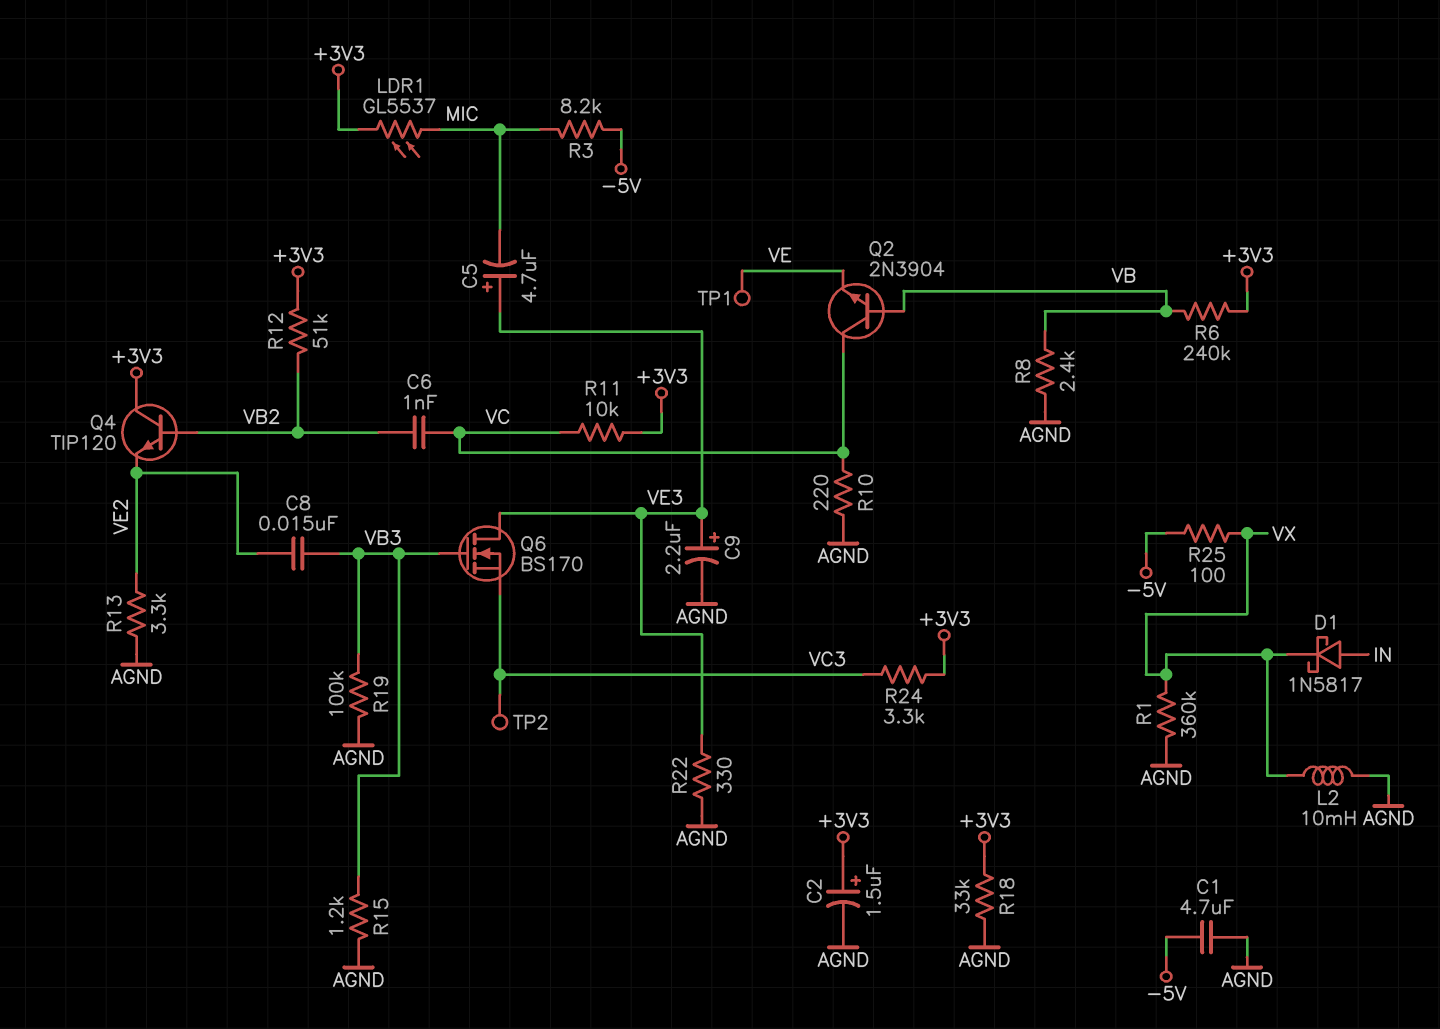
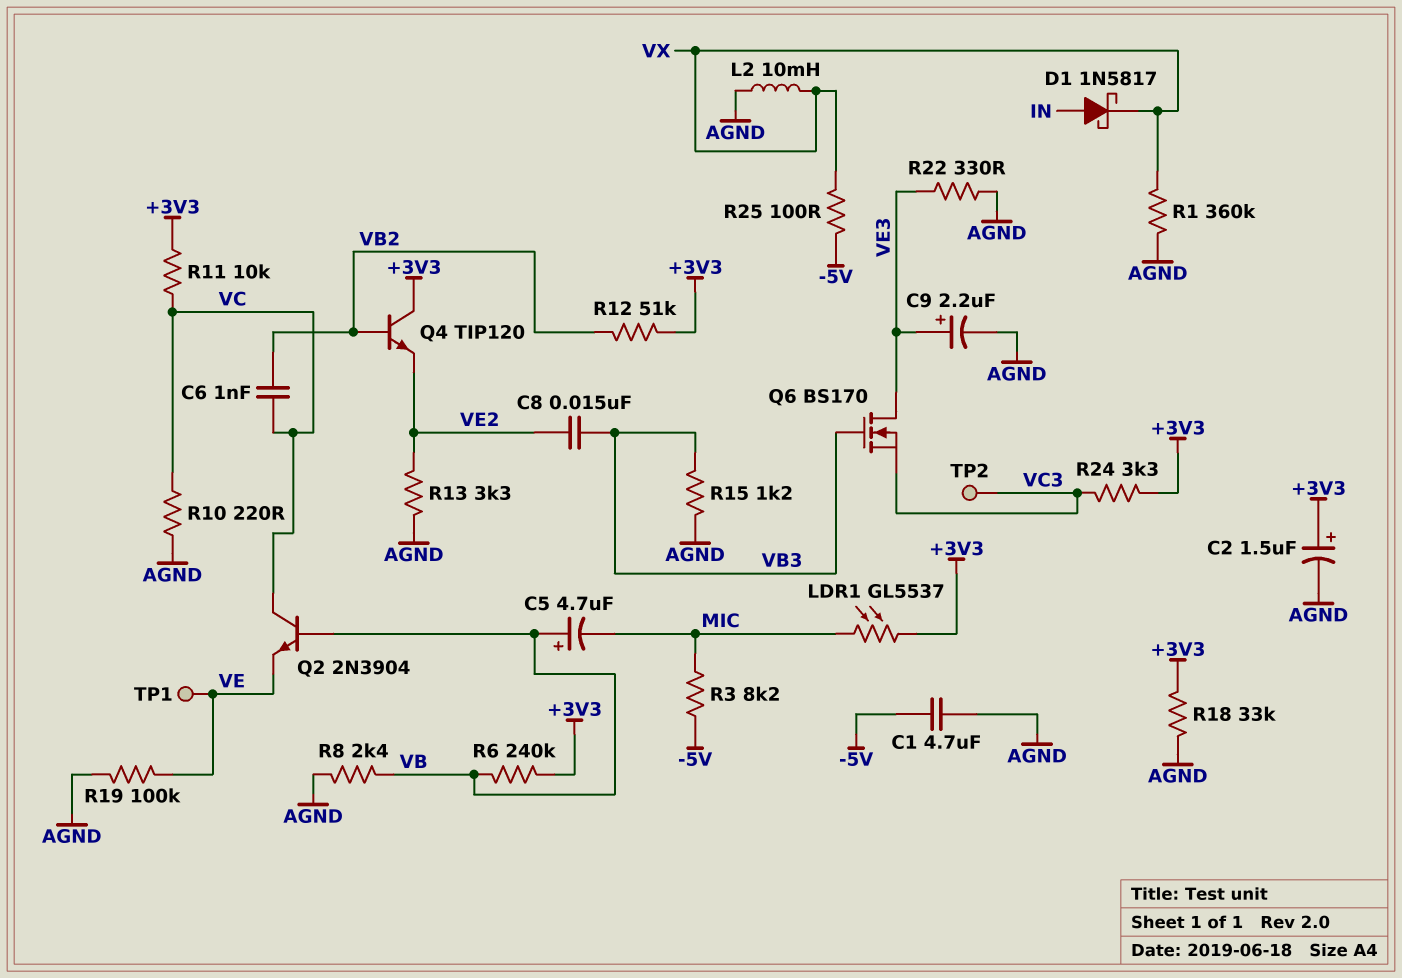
C5: 4.7uF (plus VE3, minus MIC) -> 4.7uF (plus VB, minus MIC)
R19: 100k (AGND, VB3) -> 100k (AGND, VE)

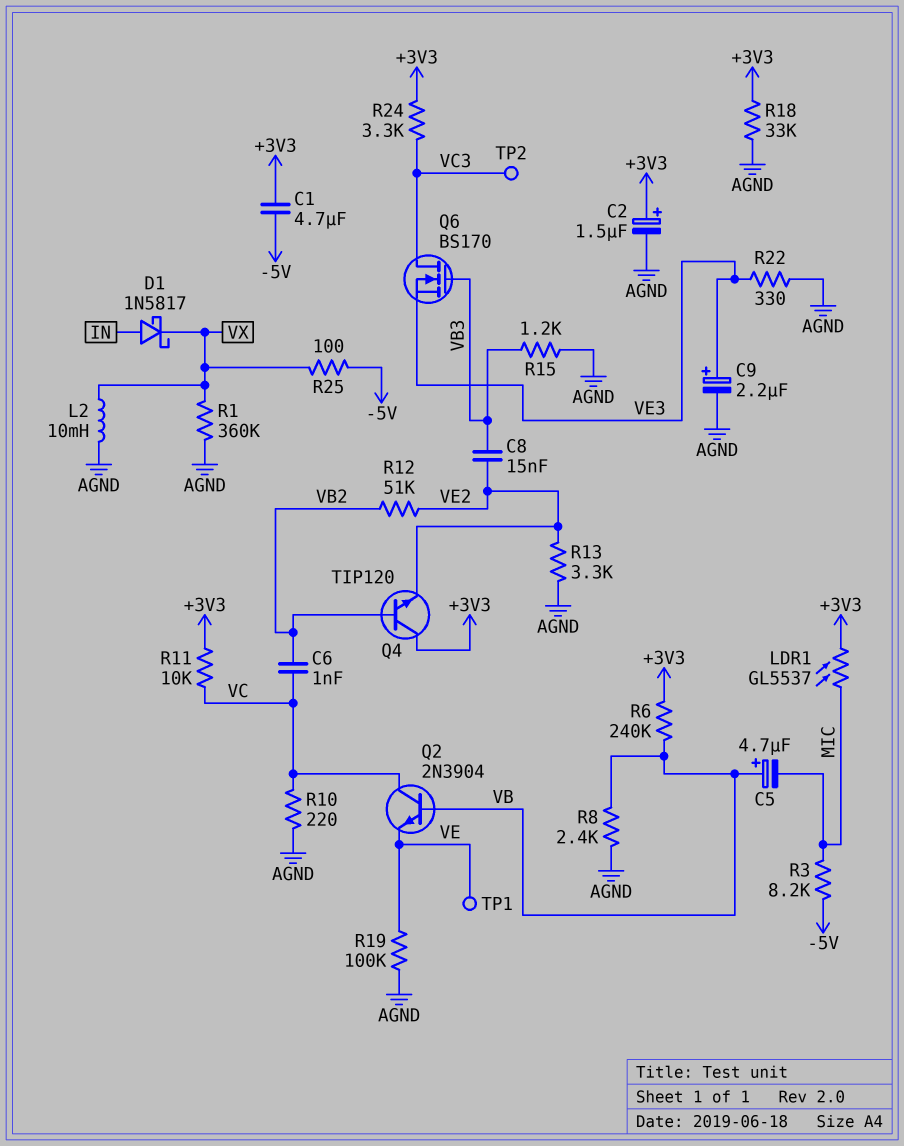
C1: 4.7uF (-5V, AGND) -> 4.7uF (+3V3, -5V)
Q6: NMOS BS170 (G VB3, D VE3, S VC3) -> NMOS BS170 (G VB3, D VC3, S VE3)
R12: 51k (+3V3, VB2) -> 51k (VB2, VE2)

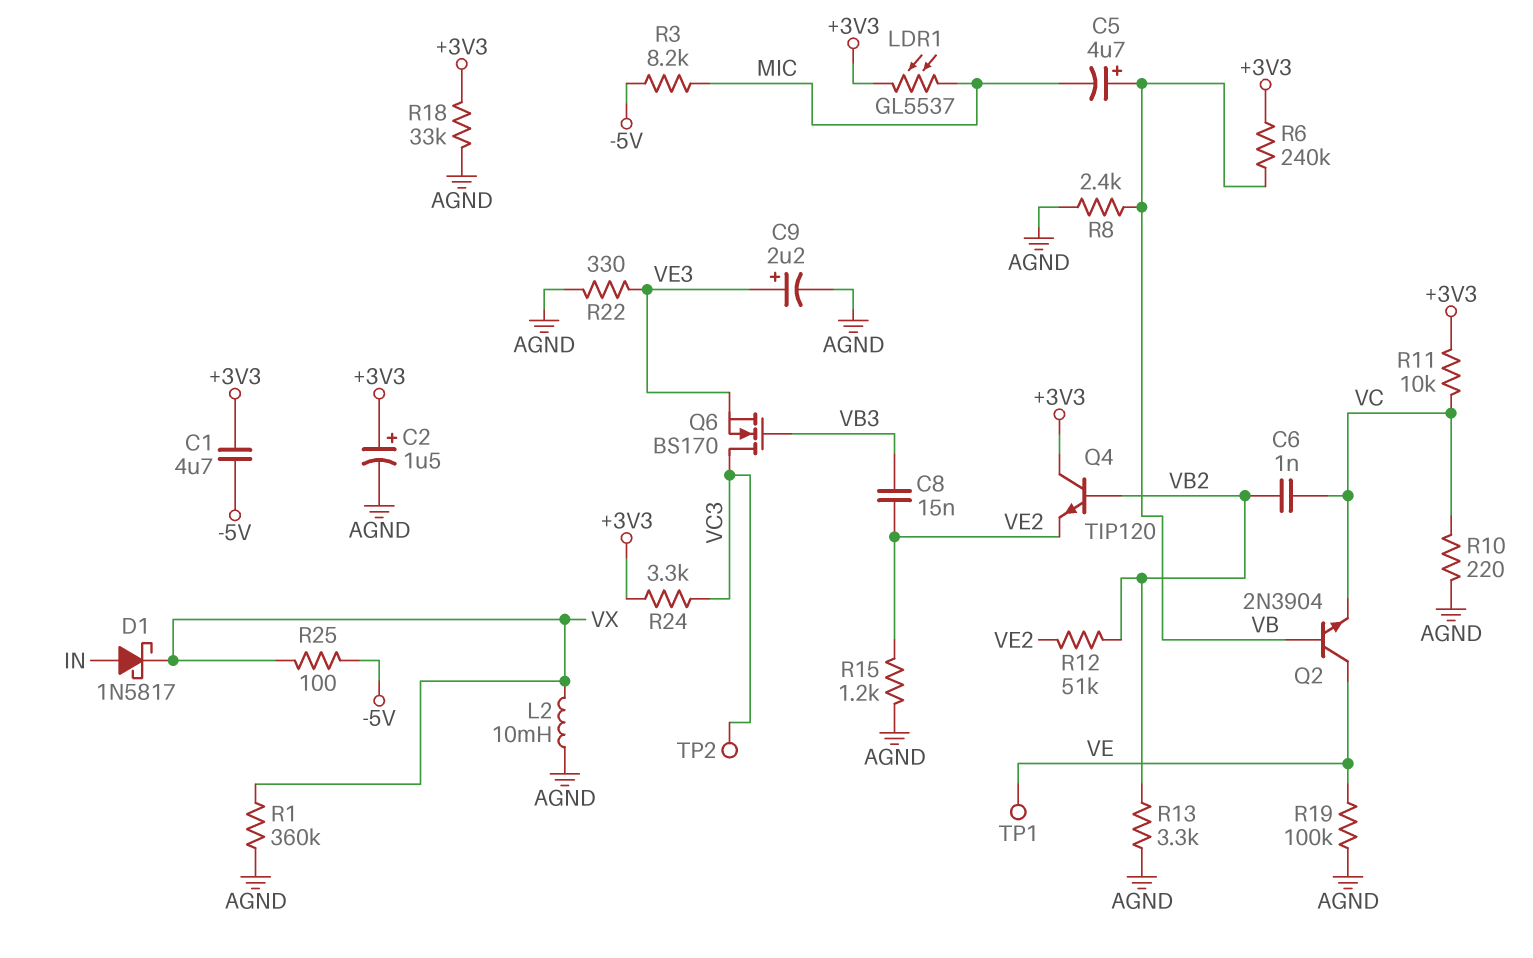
Q2: NPN 2N3904 (B VB, C VC, E VE) -> NPN 2N3904 (B VB, C VE, E VC)
R13: 3.3k (AGND, VE2) -> 3.3k (AGND, VB2)
R15: 1.2k (AGND, VB3) -> 1.2k (AGND, VE2)

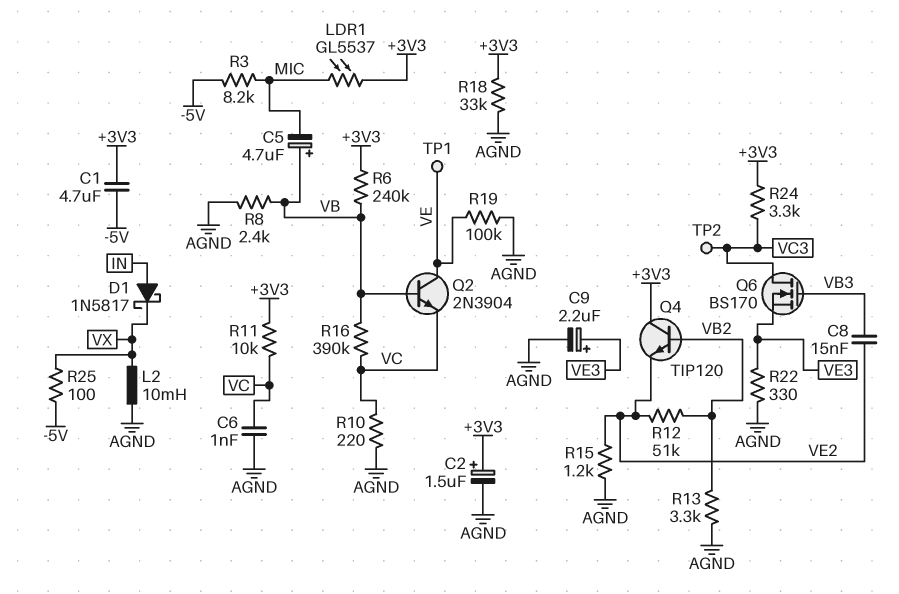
C6: 1nF (VB2, VC) -> 1nF (AGND, VC)
R1: 360k (AGND, VX) -> none
R16: none -> 390k (VB, VC)

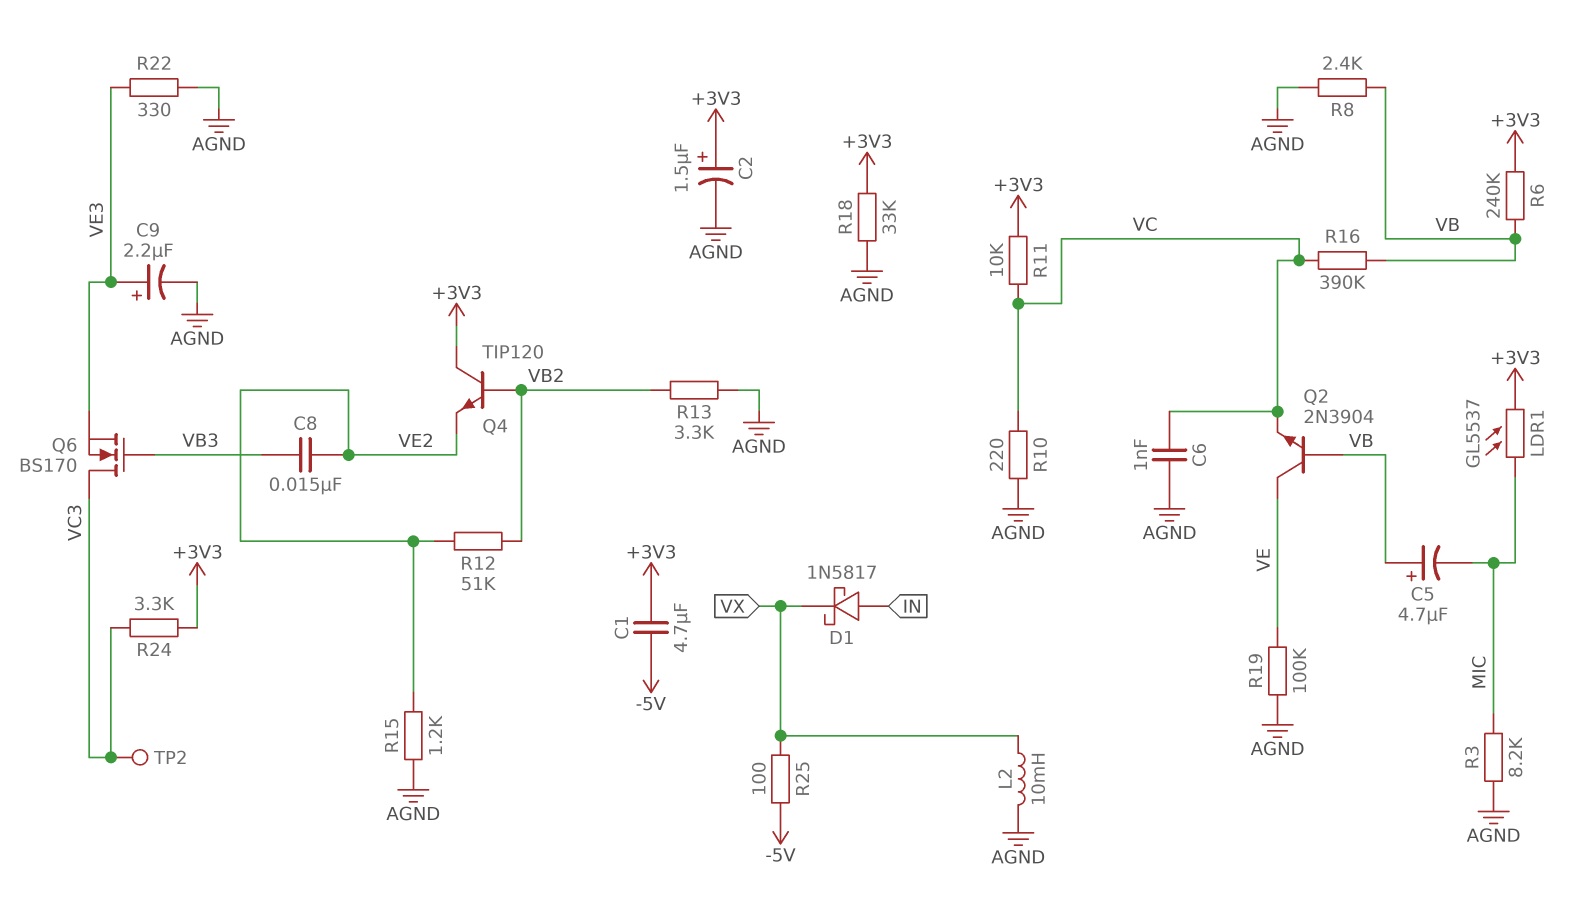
R3: 8.2k (-5V, MIC) -> 8.2k (AGND, MIC)
TP1: test point (VE) -> none

